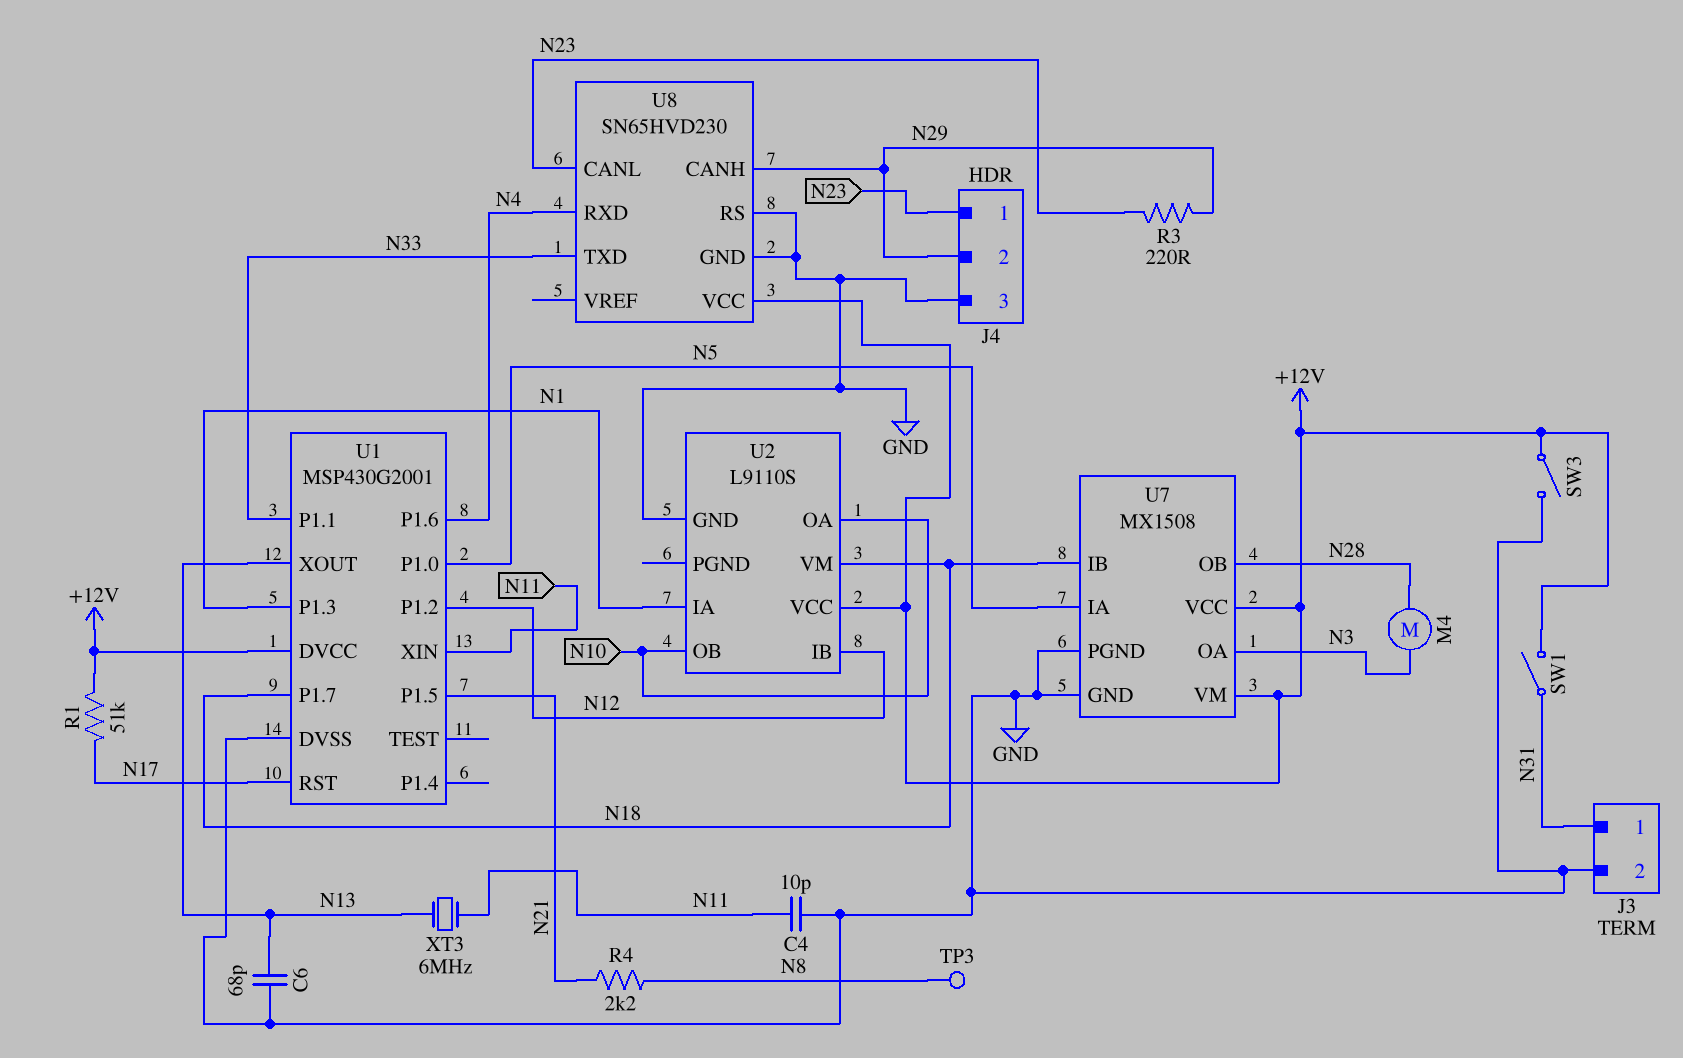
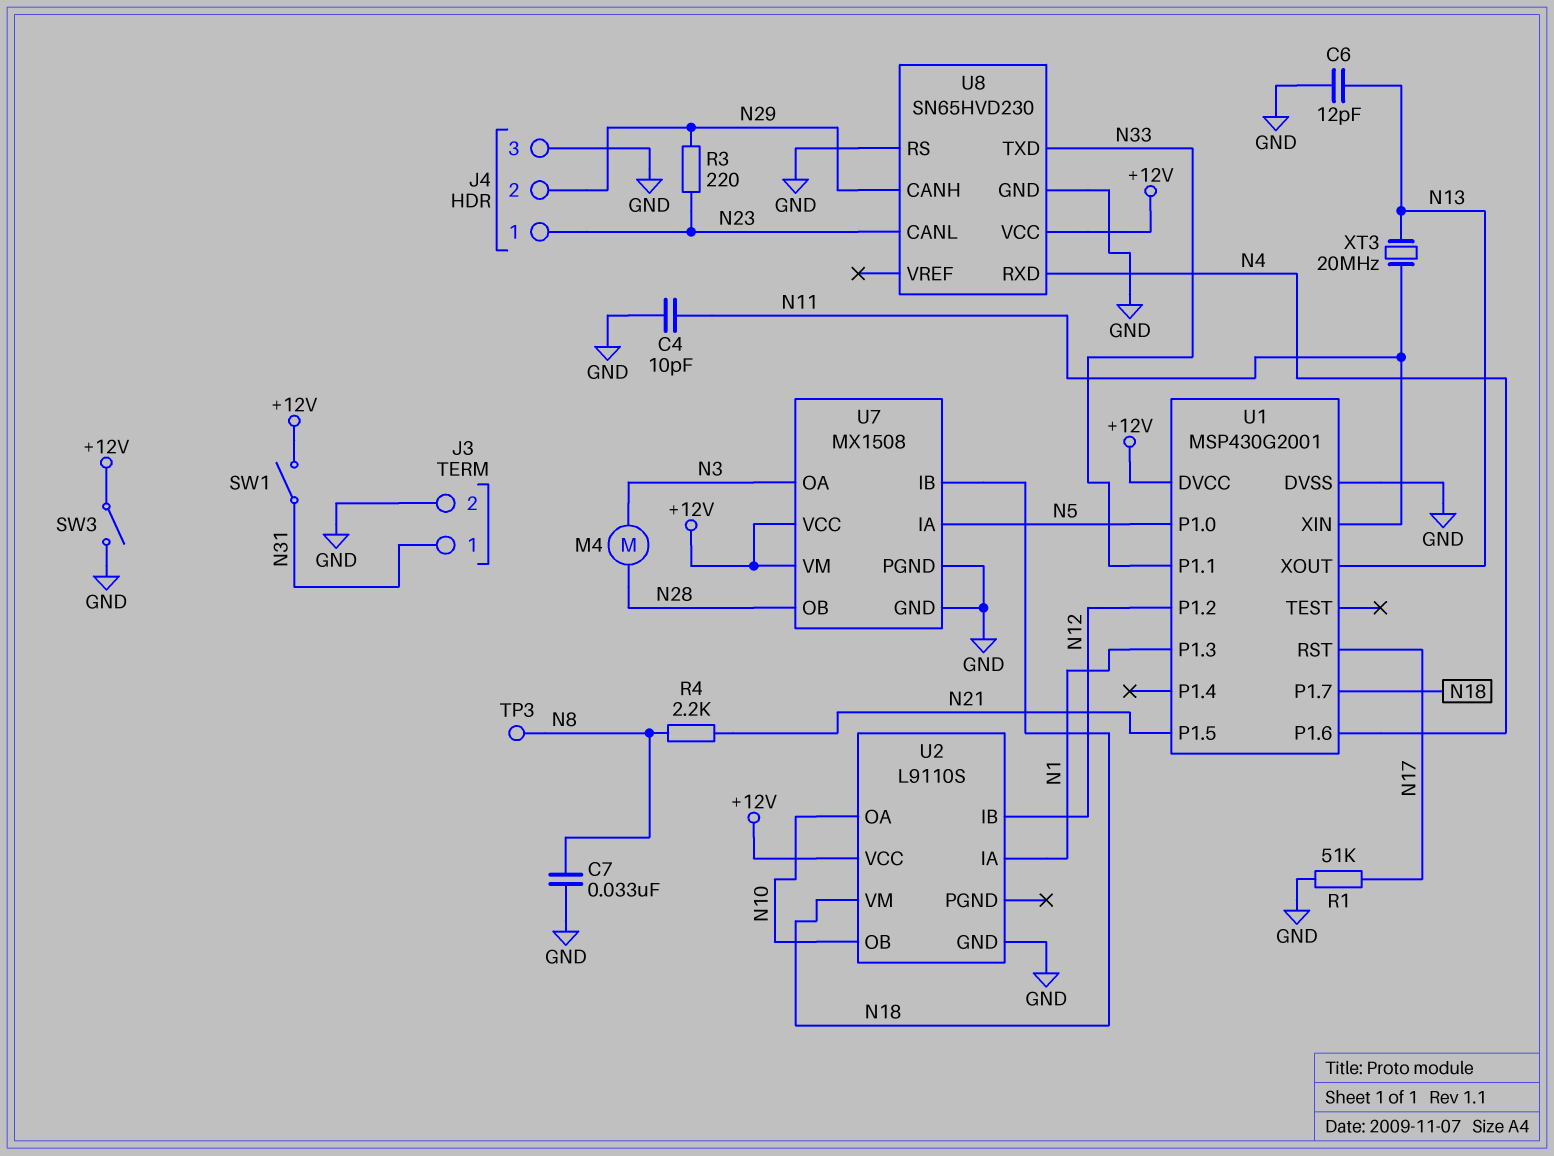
C6: 68pF (GND, N13) -> 12pF (GND, N13)
C7: none -> 33nF (GND, N8)
R1: 51k (+12V, N17) -> 51k (GND, N17)
XT3: 6MHz (N11, N13) -> 20MHz (N11, N13)

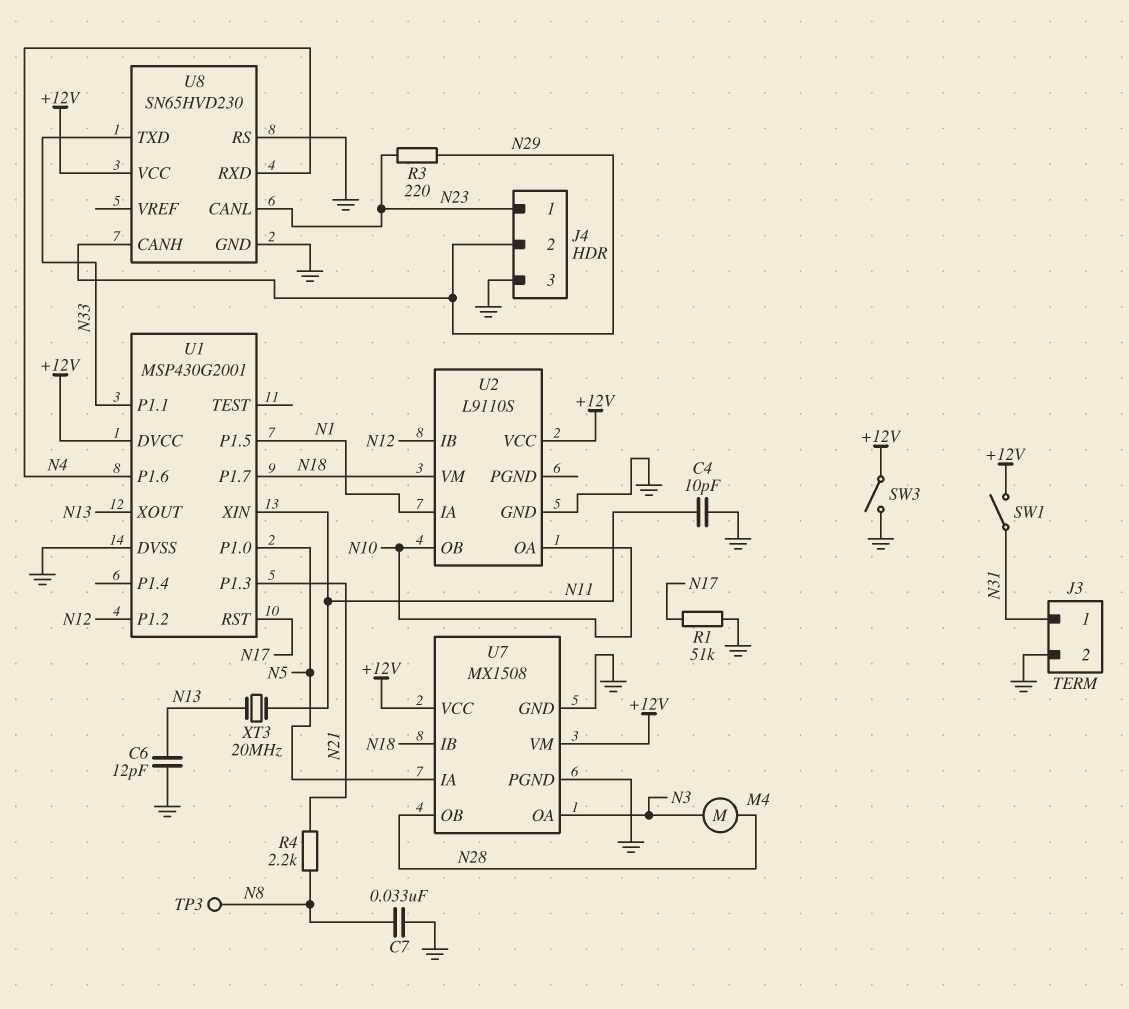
U1 pin P1.3: N1 -> N21
U1 pin P1.5: N21 -> N1

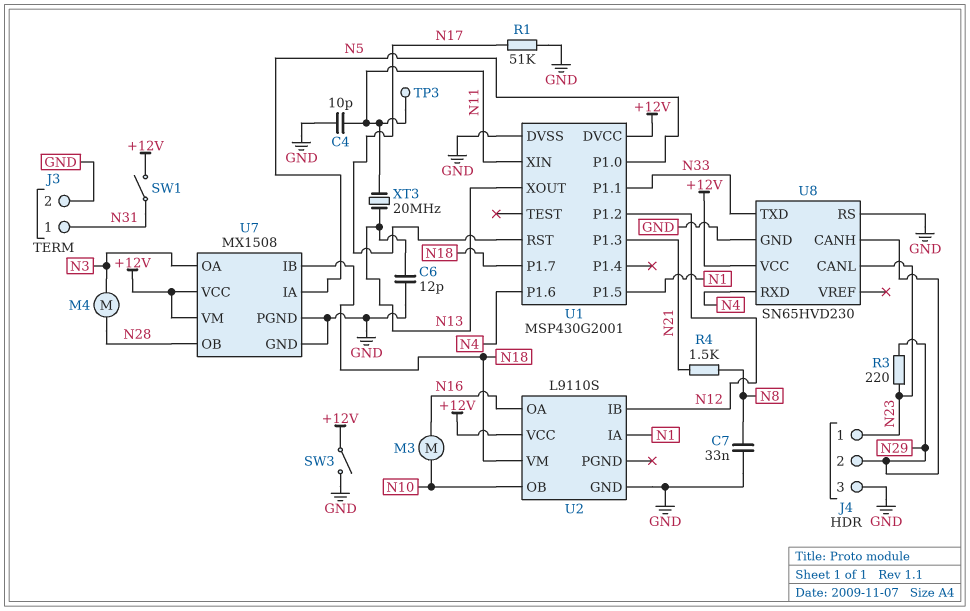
M3: none -> motor (N10, N16)
R4: 2.2k (N8, N21) -> 1.5k (N8, N21)
TP3: test point (N8) -> test point (N11)
U2 pin OA: N10 -> N16

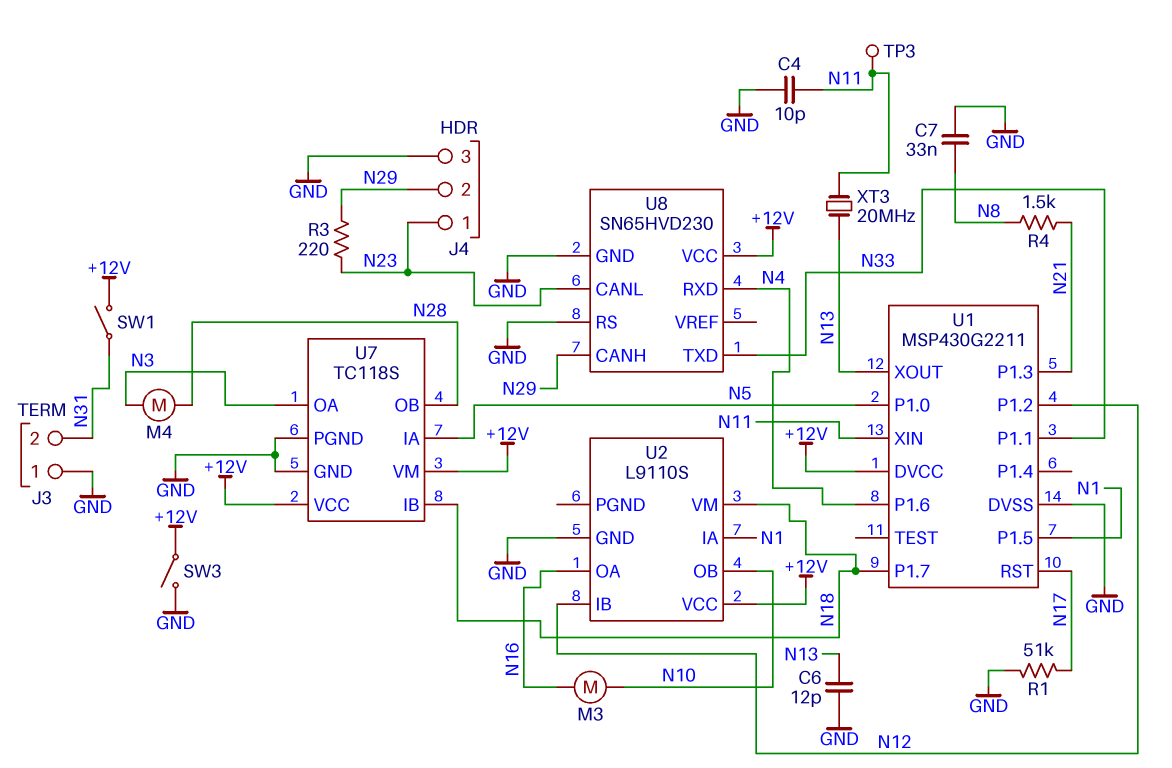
J3 pin 1: N31 -> GND
J3 pin 2: GND -> N31
U1: MSP430G2001 -> MSP430G2211
U7: MX1508 -> TC118S

